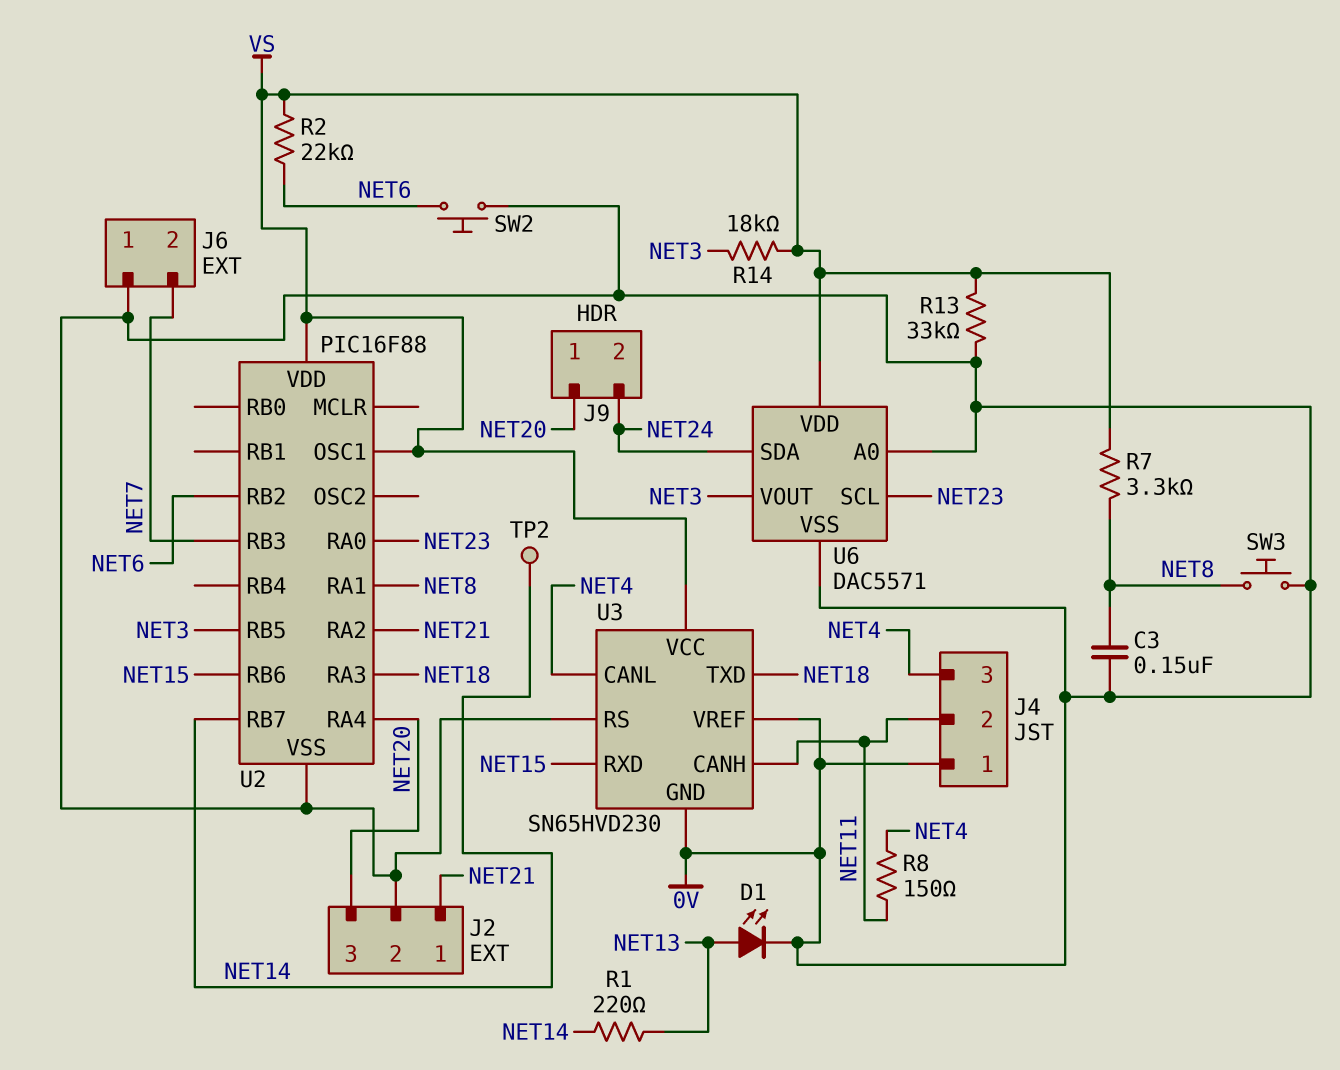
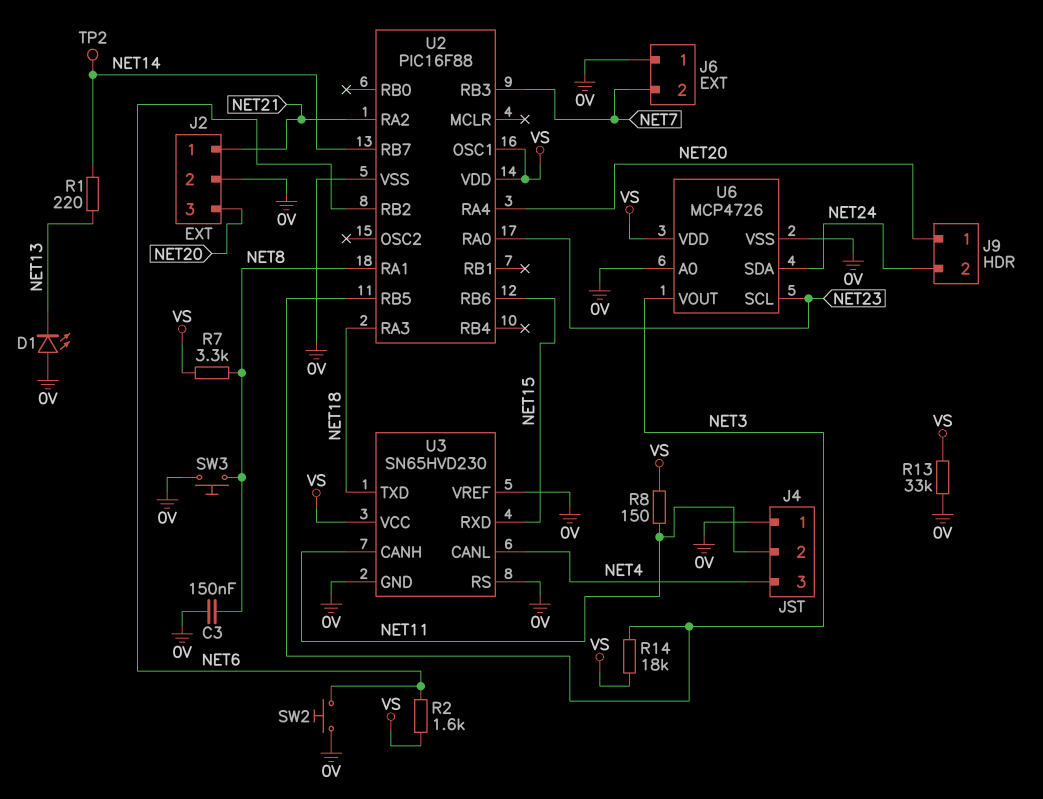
D1: LED (A NET13, K 0V) -> LED (A 0V, K NET13)
R2: 22k (NET6, VS) -> 1.6k (NET6, VS)
R8: 150 (NET4, NET11) -> 150 (NET11, VS)
U6: DAC5571 -> MCP4726

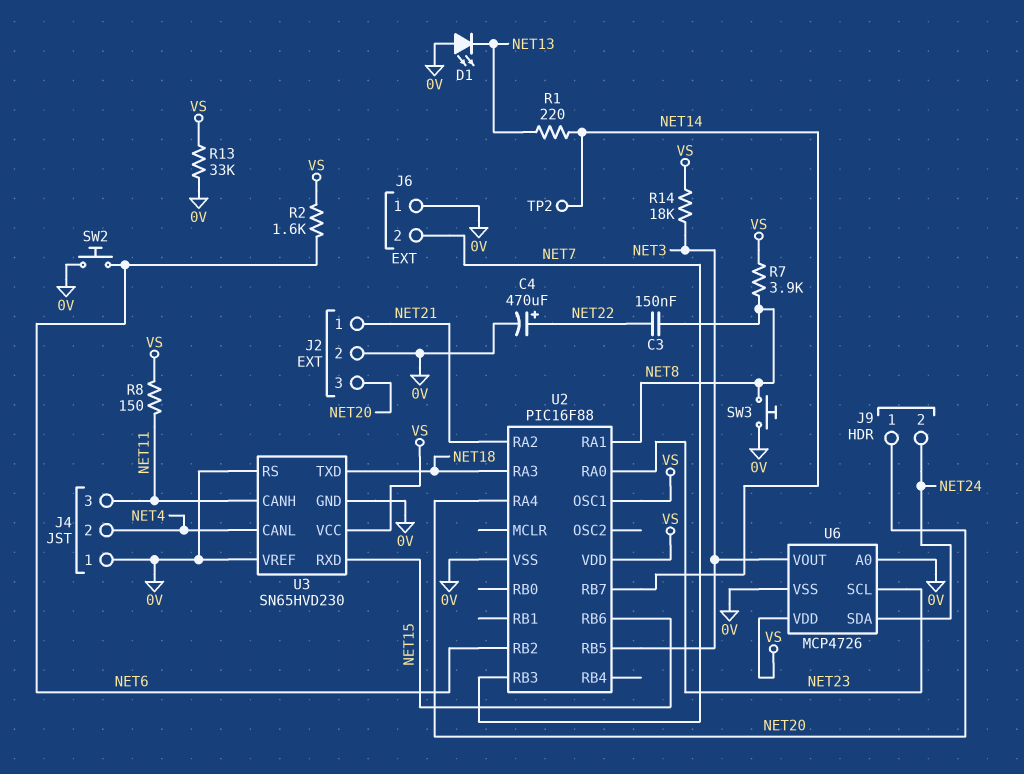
C3: 150nF (0V, NET8) -> 150nF (NET8, NET22)
C4: none -> 470uF (plus NET22, minus 0V)
J4 pin 2: NET11 -> NET4
J4 pin 3: NET4 -> NET11
R7: 3.3k (NET8, VS) -> 3.9k (NET8, VS)

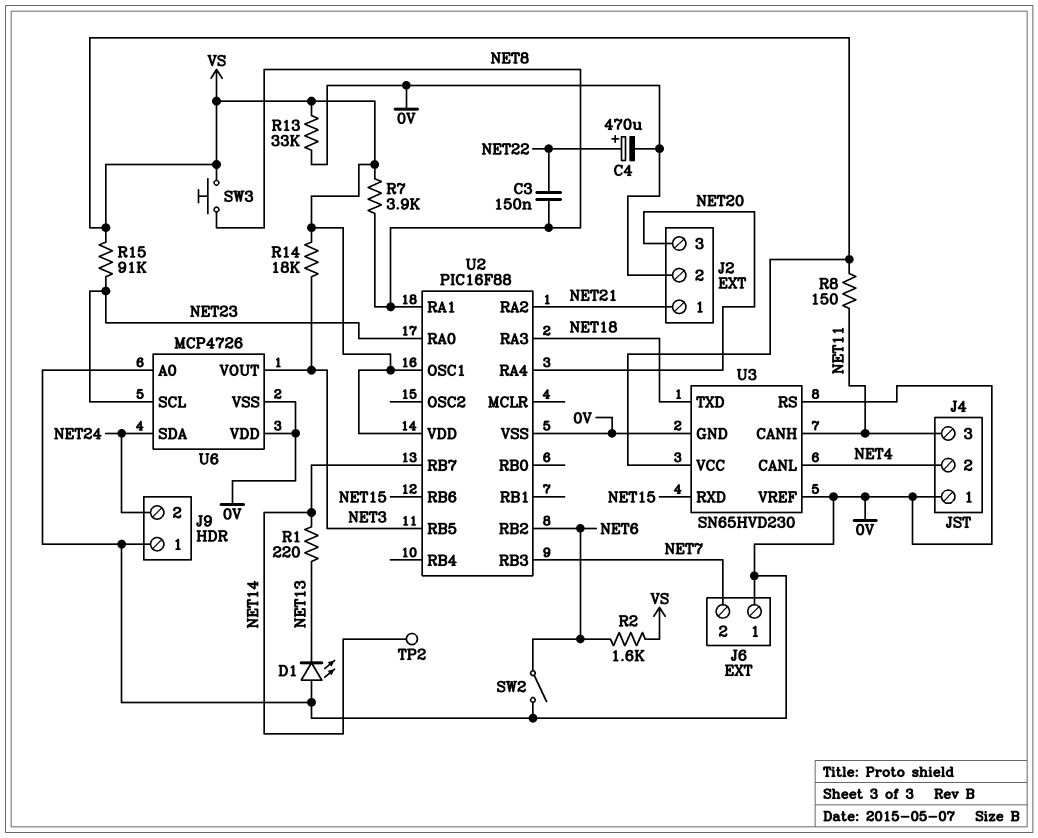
J9 pin 1: NET20 -> 0V
R15: none -> 91k (NET23, VS)
SW2: button (0V, NET6) -> switch (0V, NET6)
SW3: button (0V, NET8) -> button (NET8, VS)
U6 pin VDD: VS -> 0V

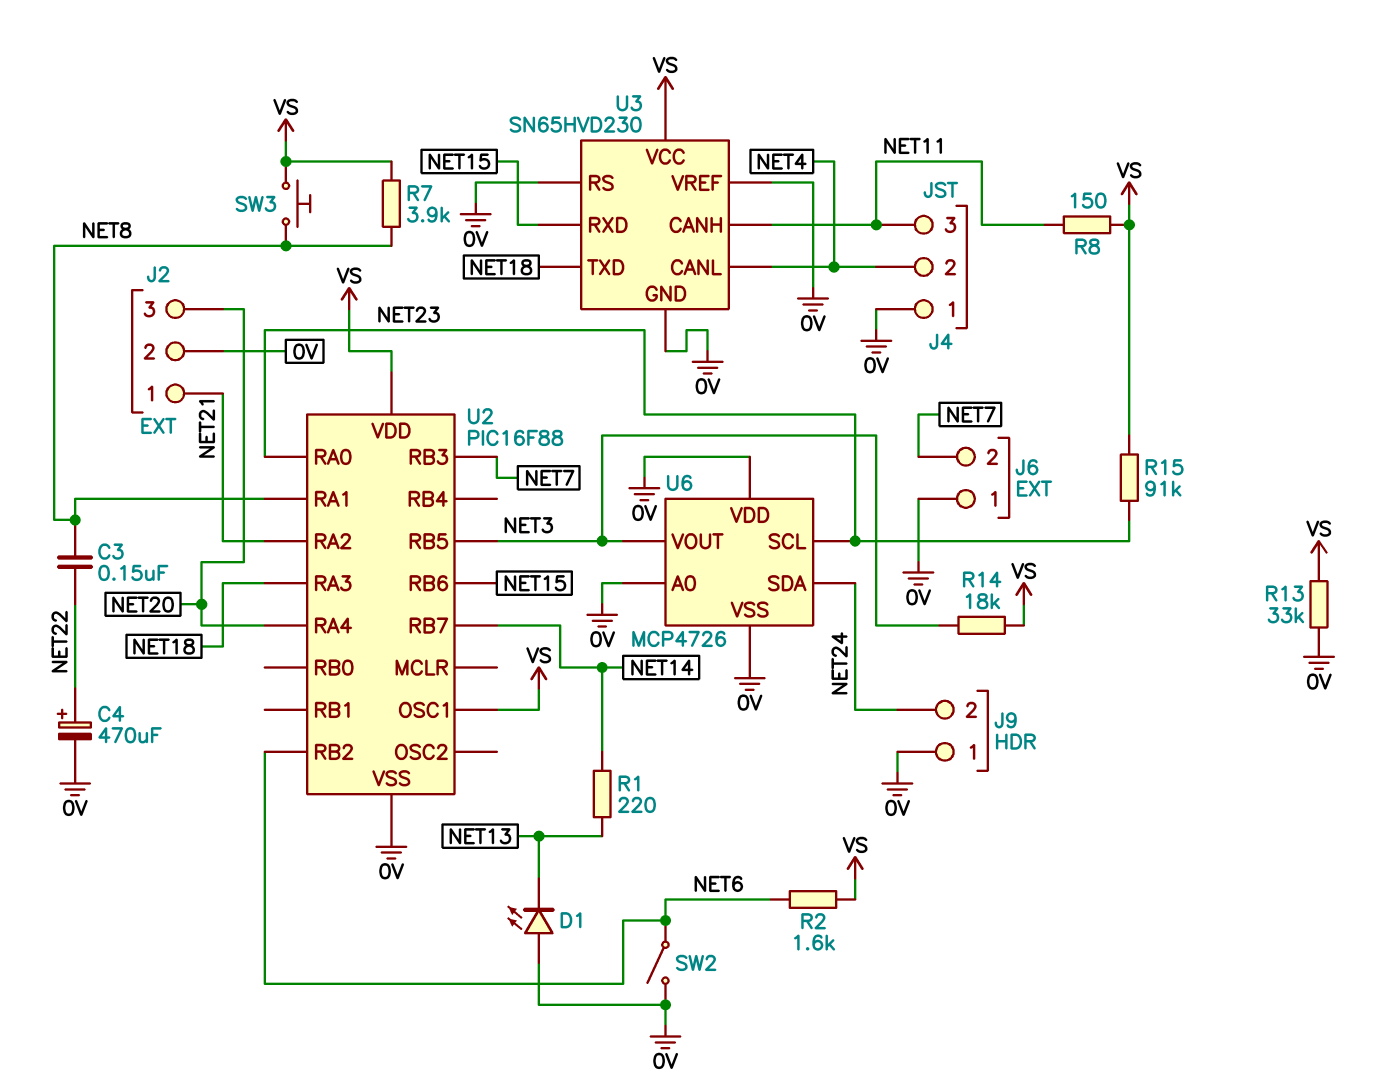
TP2: test point (NET14) -> none

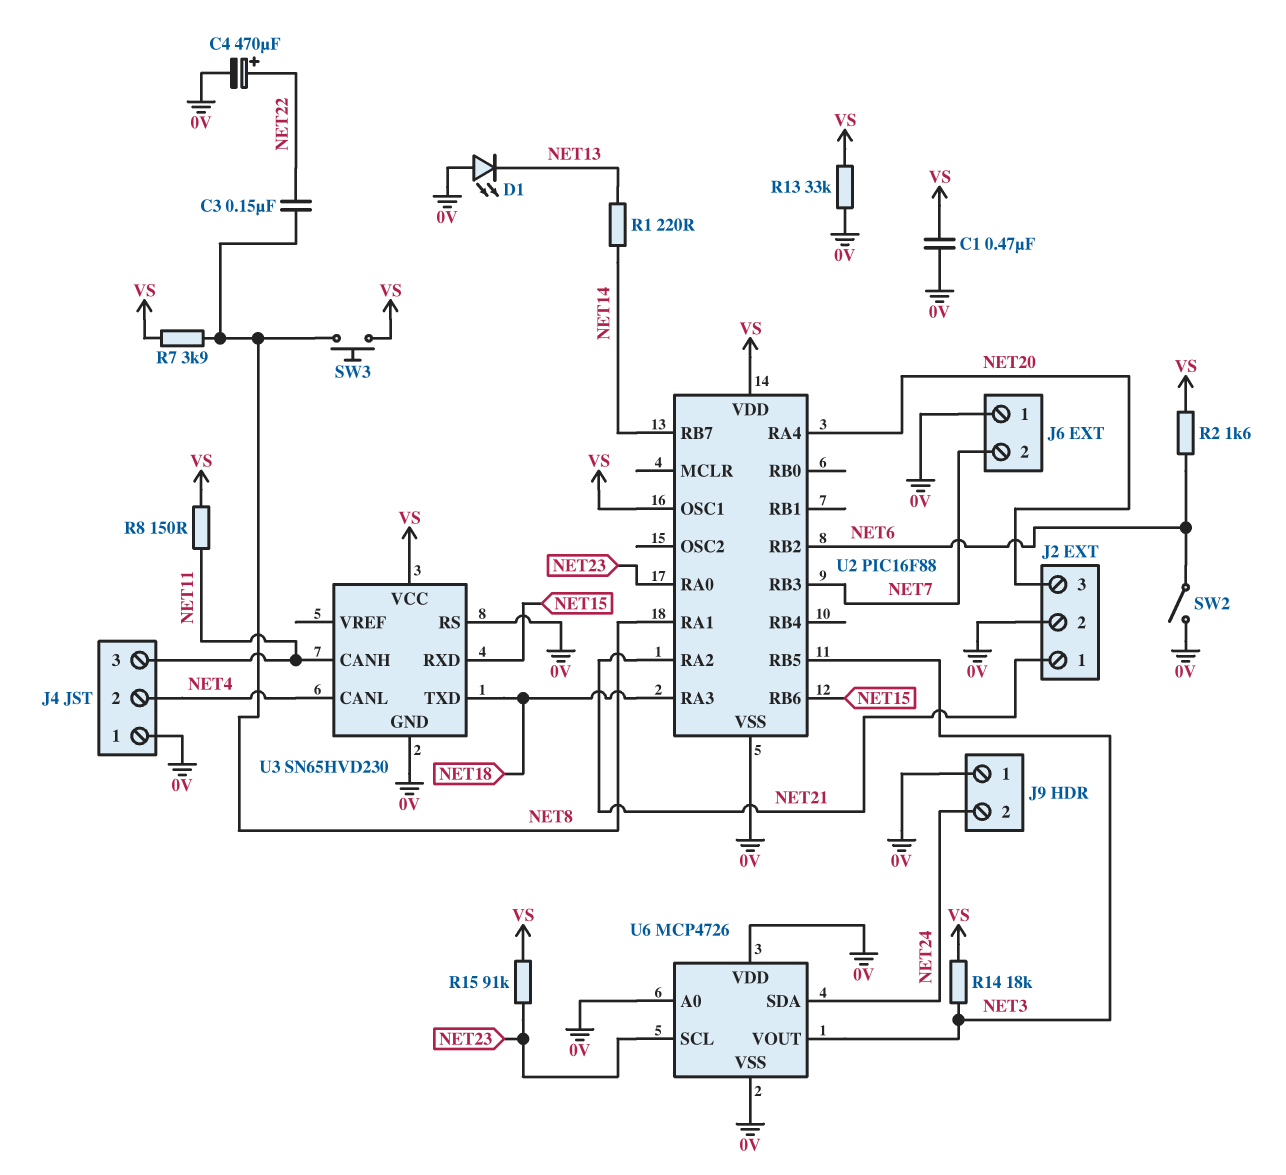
C1: none -> 470nF (0V, VS)
U3 pin VREF: 0V -> none

